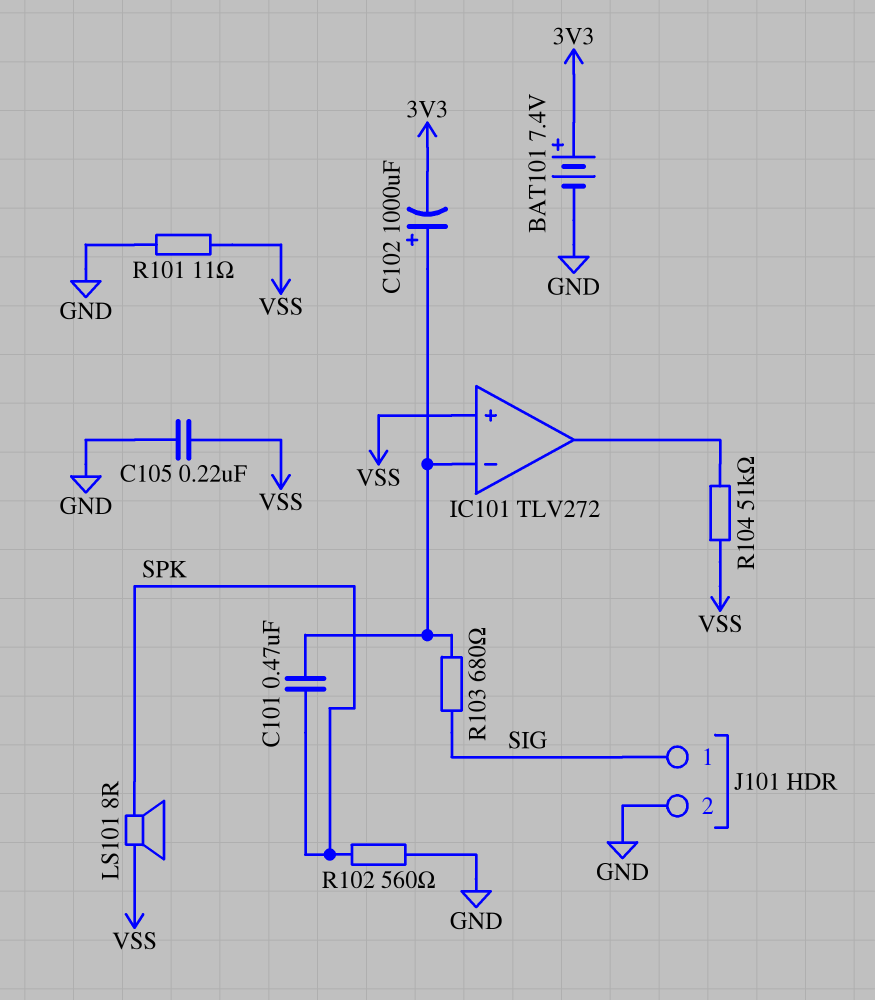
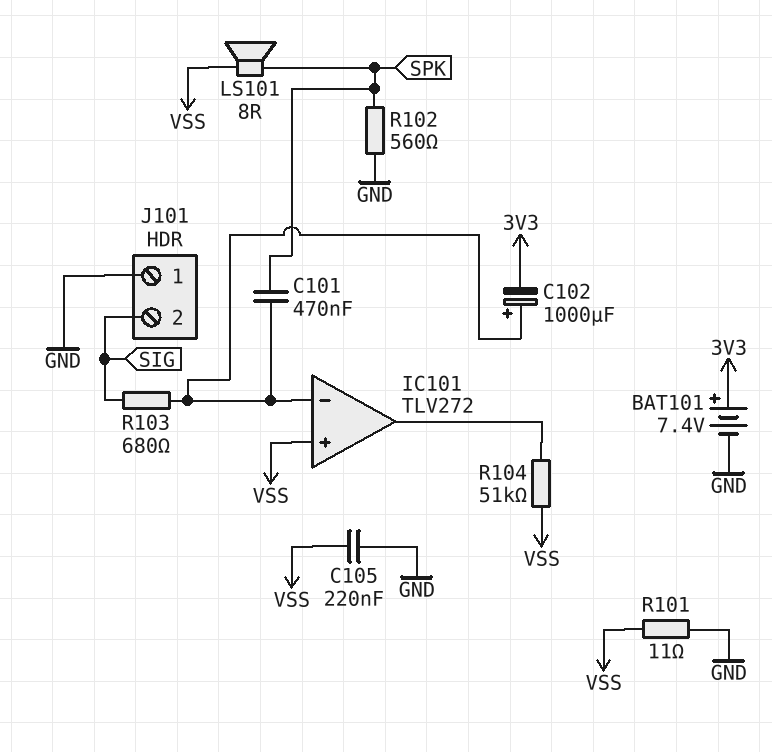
J101 pin 1: SIG -> GND
J101 pin 2: GND -> SIG

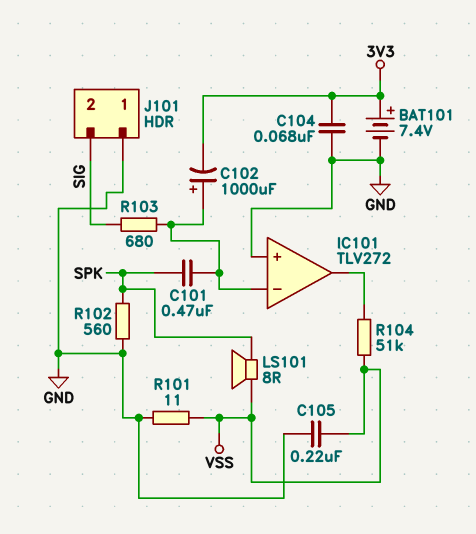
C104: none -> 68nF (3V3, GND)
IC101 pin in+: VSS -> GND

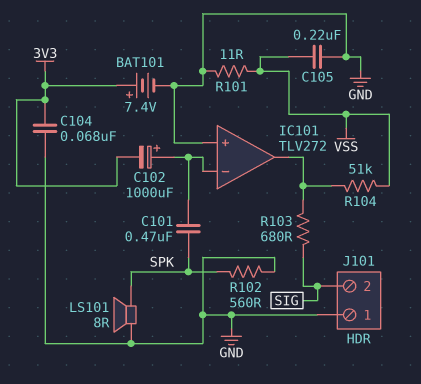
LS101: speaker 8R (SPK, VSS) -> speaker 8R (GND, SPK)
R103: 680 (IC101/in-, SIG) -> 680 (IC101/out, SIG)

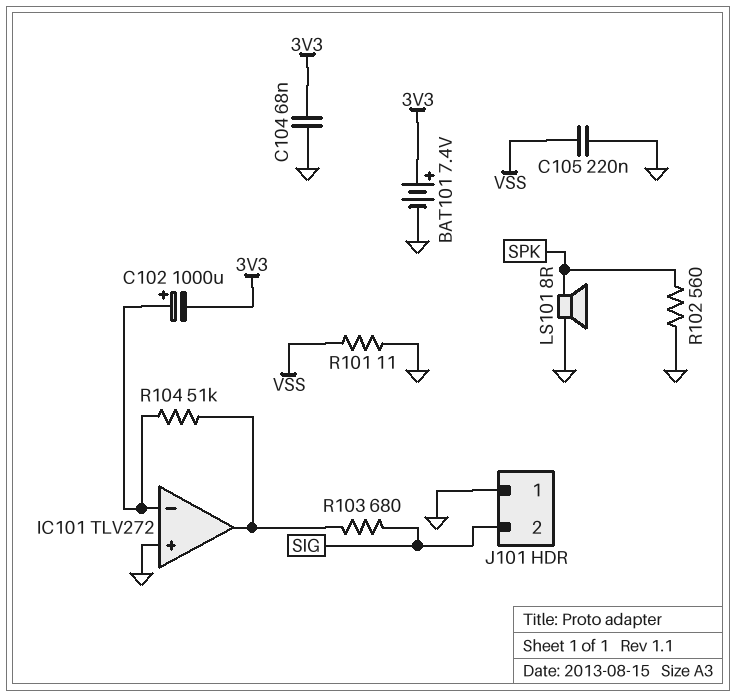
C101: 470nF (IC101/in-, SPK) -> none
R104: 51k (IC101/out, VSS) -> 51k (IC101/in-, IC101/out)

